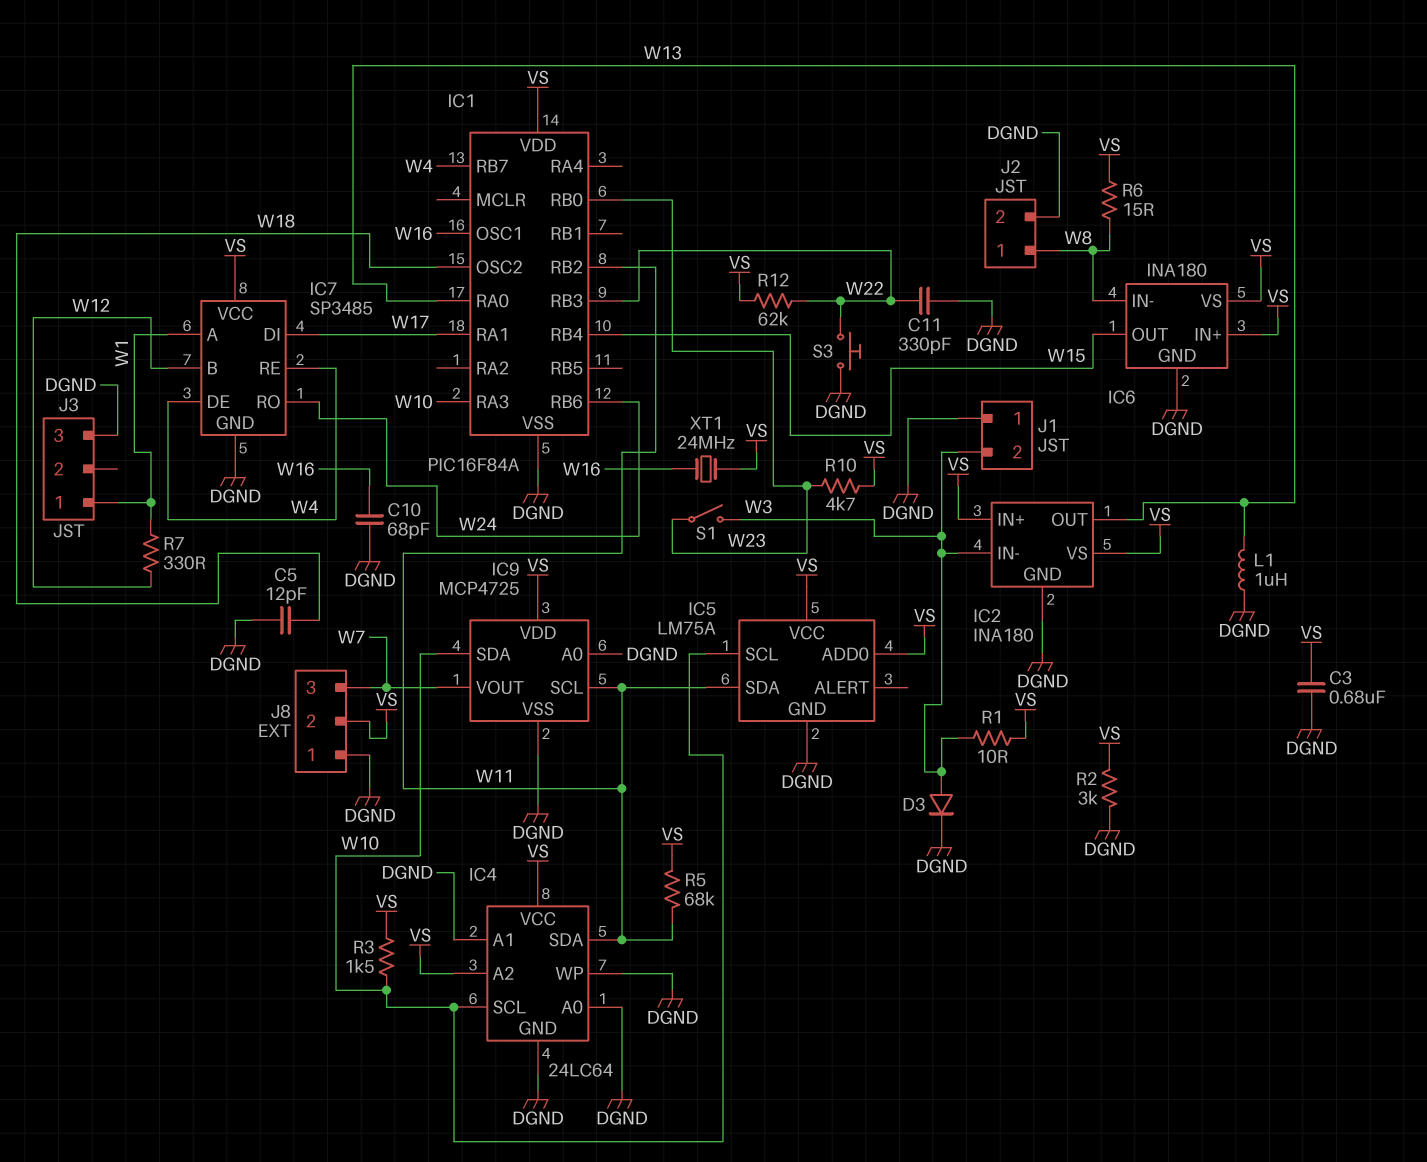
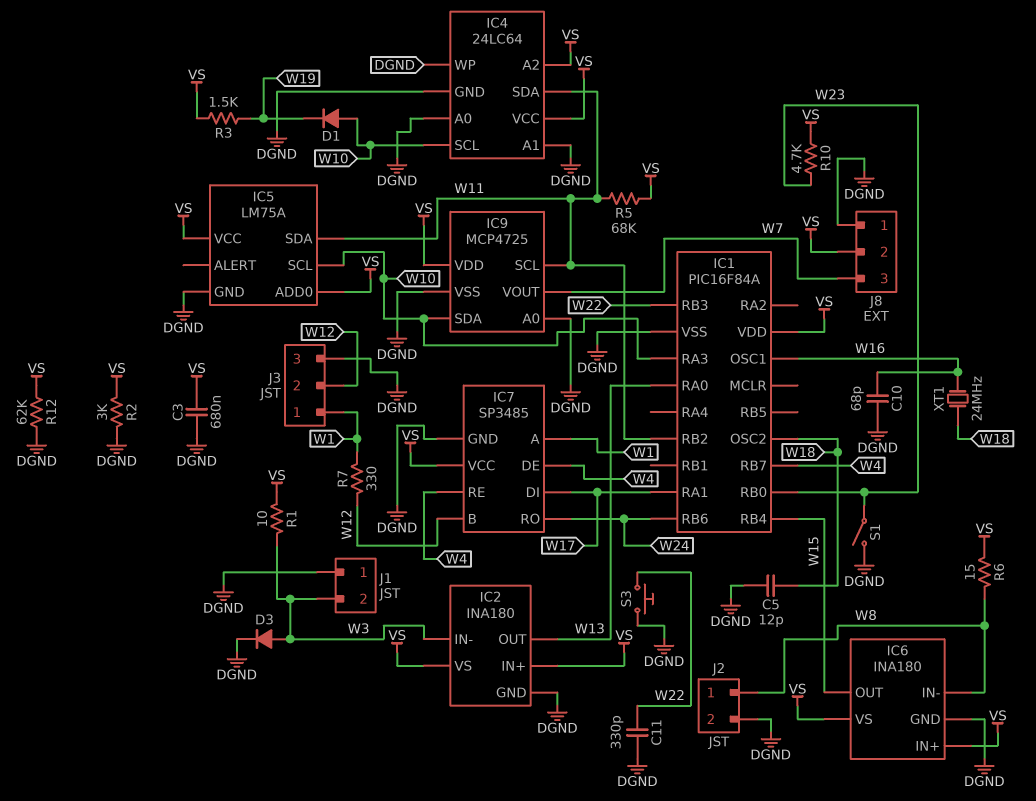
D1: none -> diode (A W10, K W19)
J3 pin 2: none -> W12
L1: 1uH (DGND, W13) -> none
R3: 1.5k (VS, W10) -> 1.5k (VS, W19)
R12: 62k (VS, W22) -> 62k (DGND, VS)
S1: switch (W3, W23) -> switch (DGND, W23)
XT1: 24MHz (VS, W16) -> 24MHz (W16, W18)

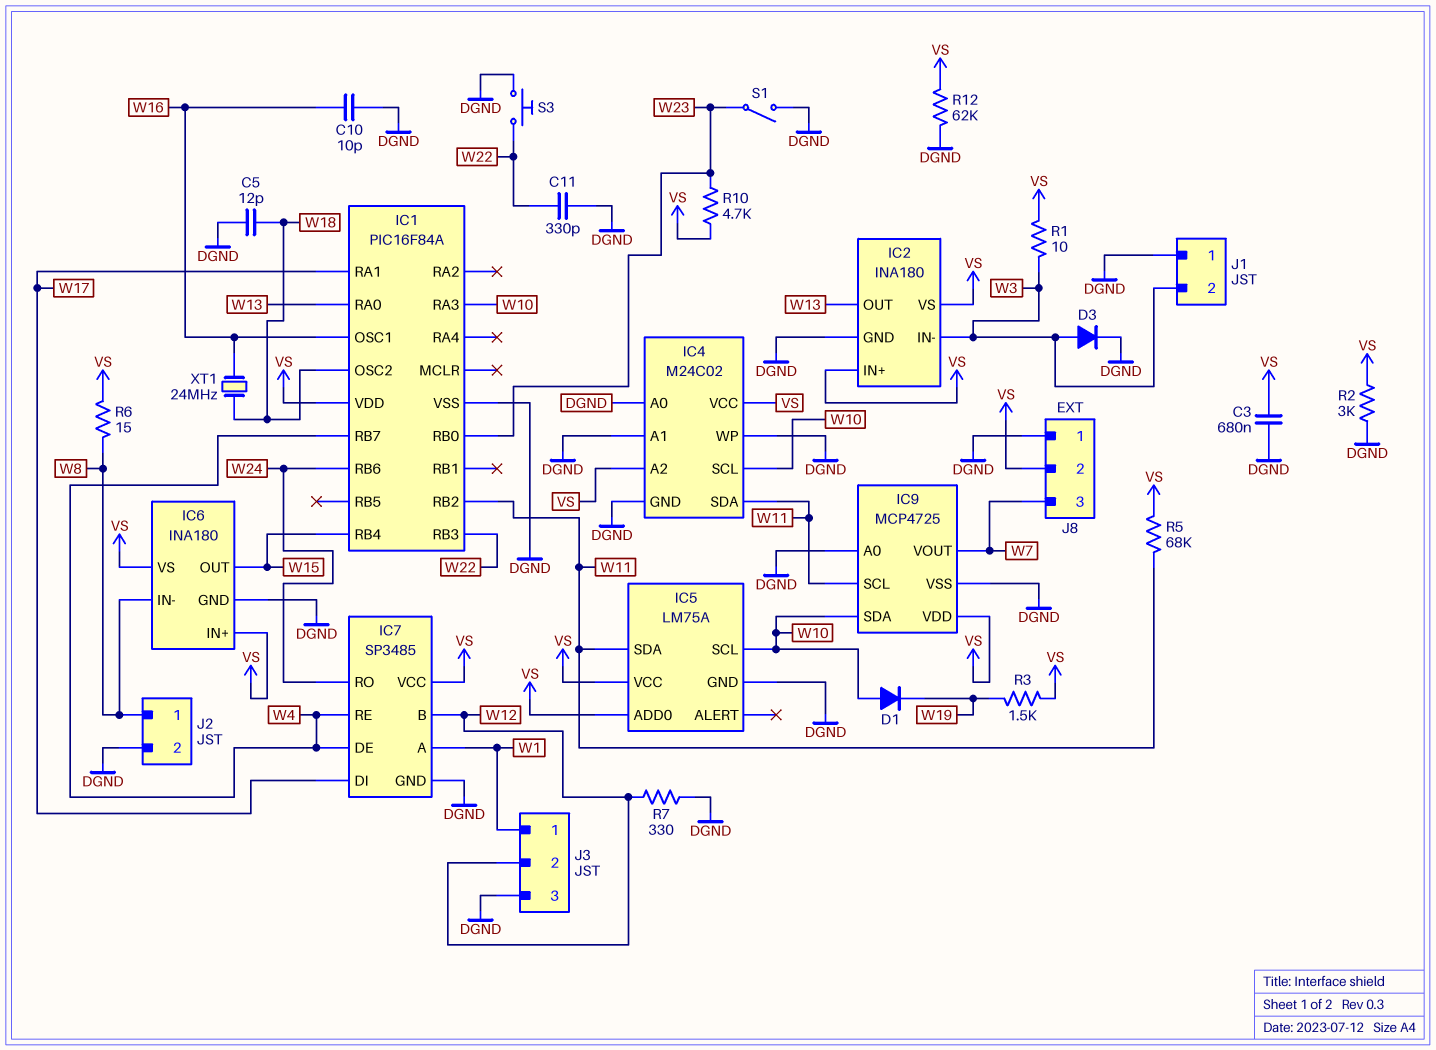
C10: 68pF (DGND, W16) -> 10pF (DGND, W16)
IC4: 24LC64 -> M24C02
R7: 330 (W1, W12) -> 330 (DGND, W12)

